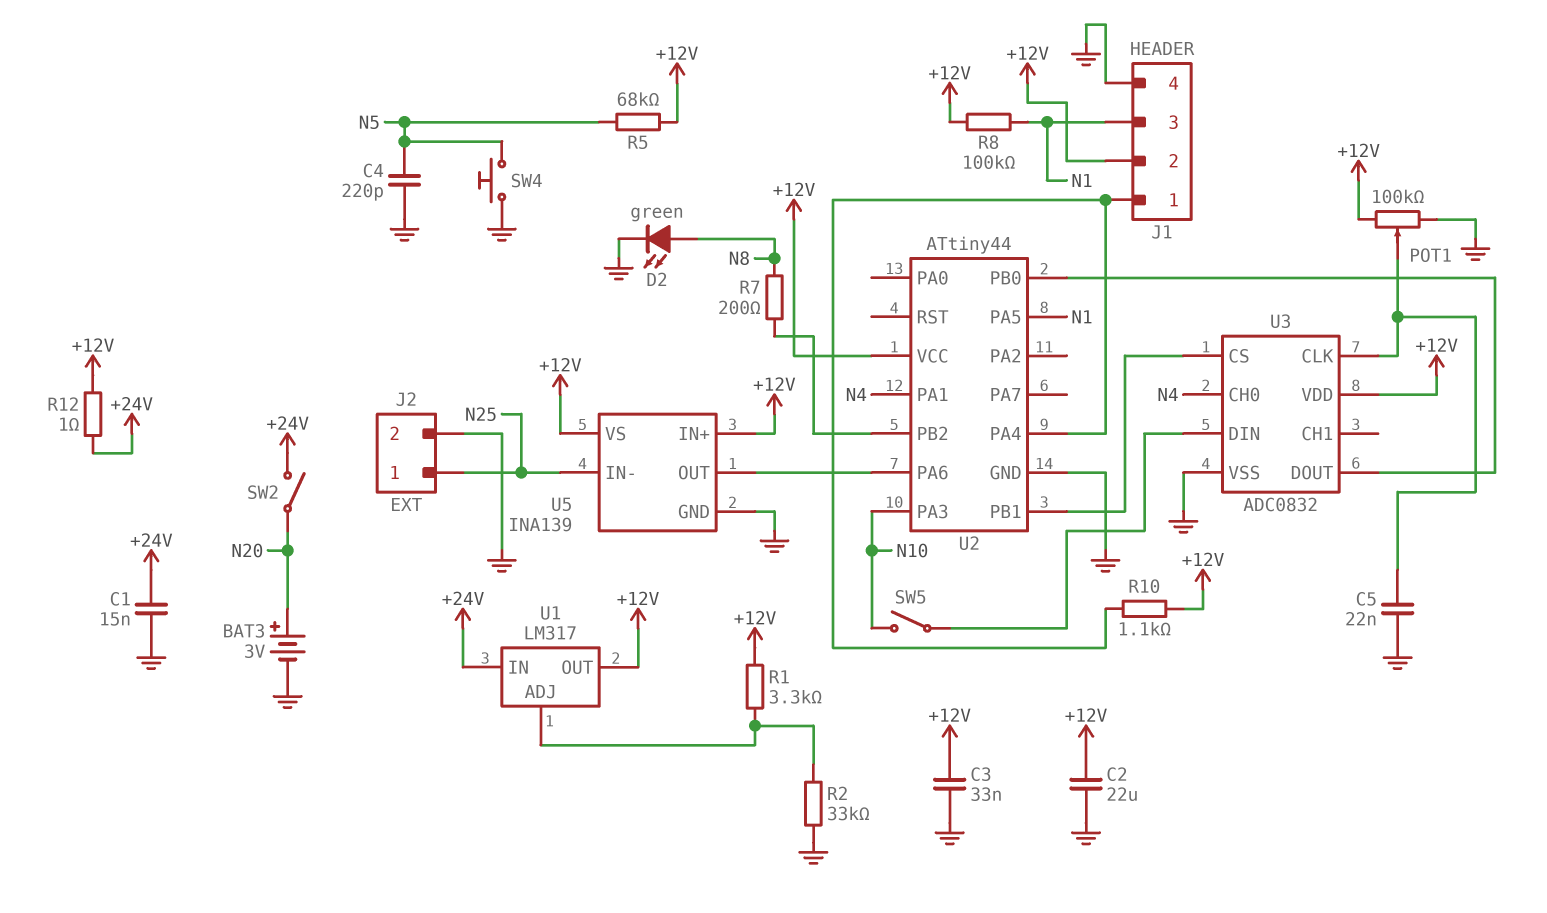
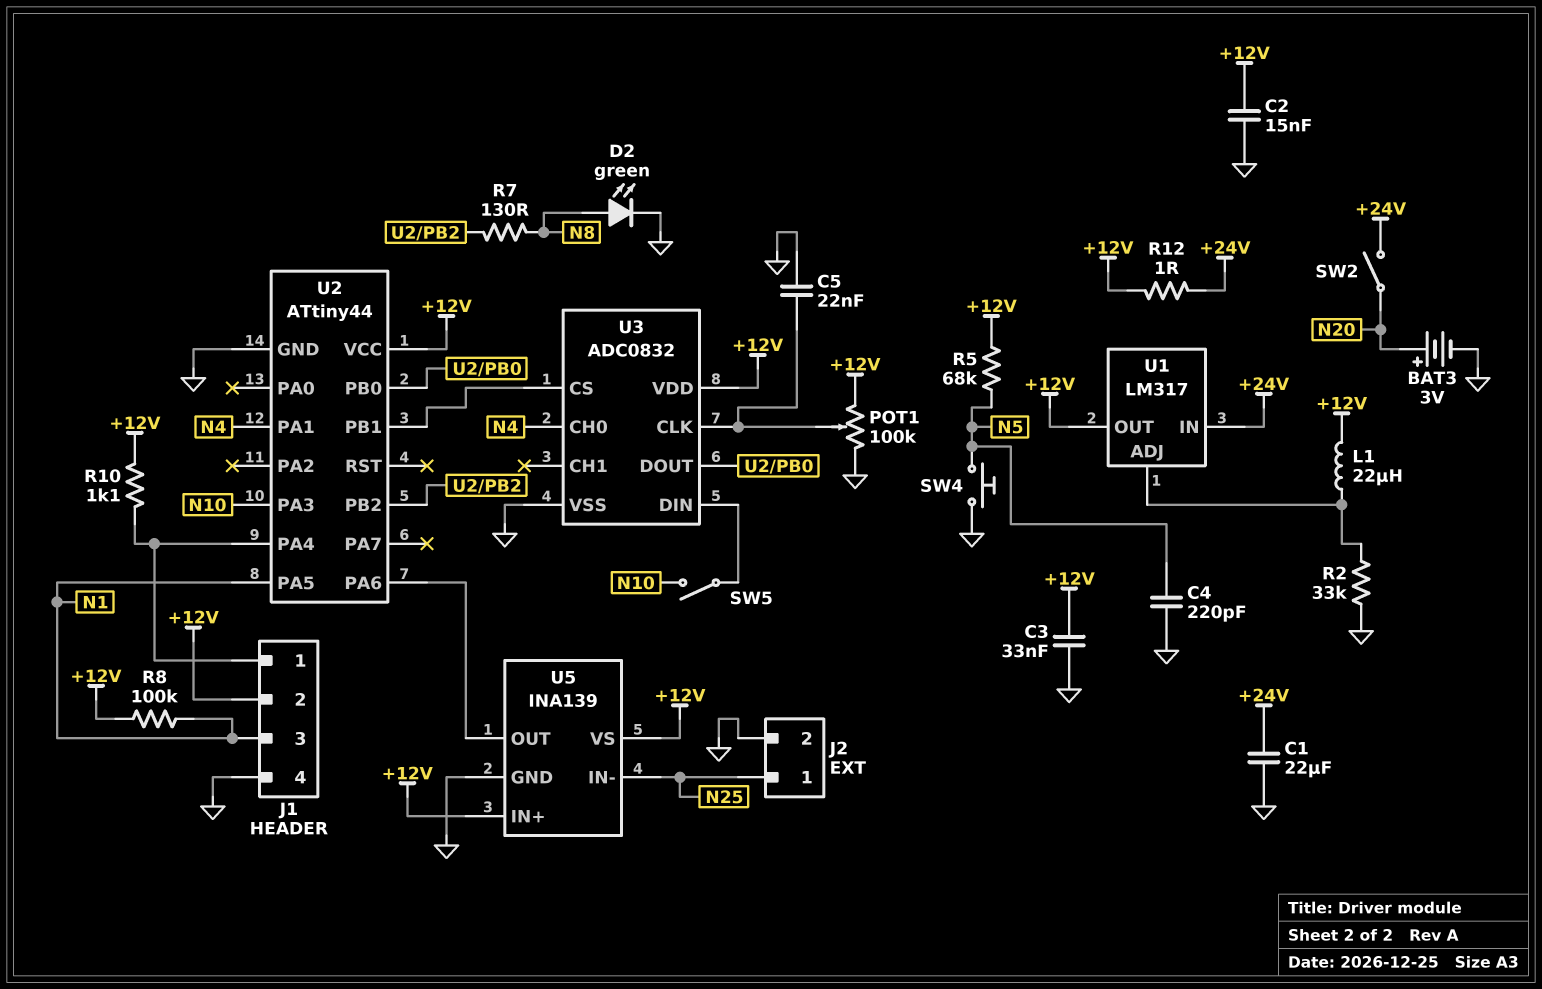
C1: 15nF (+24V, GND) -> 22uF (+24V, GND)
C2: 22uF (+12V, GND) -> 15nF (+12V, GND)
L1: none -> 22uH (+12V, U1/ADJ)
R1: 3.3k (+12V, U1/ADJ) -> none
R7: 200 (N8, U2/PB2) -> 130 (N8, U2/PB2)

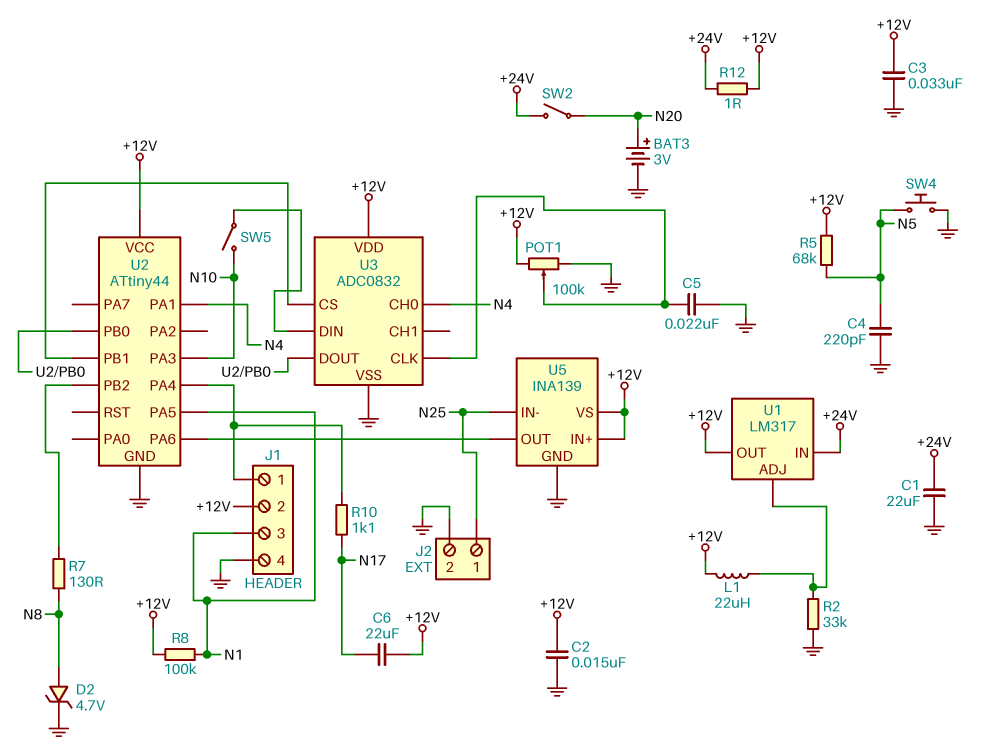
C6: none -> 22uF (+12V, N17)
D2: LED green (A N8, K GND) -> zener 4.7V (A N8, K GND)
R10: 1.1k (+12V, J1/1) -> 1.1k (J1/1, N17)

